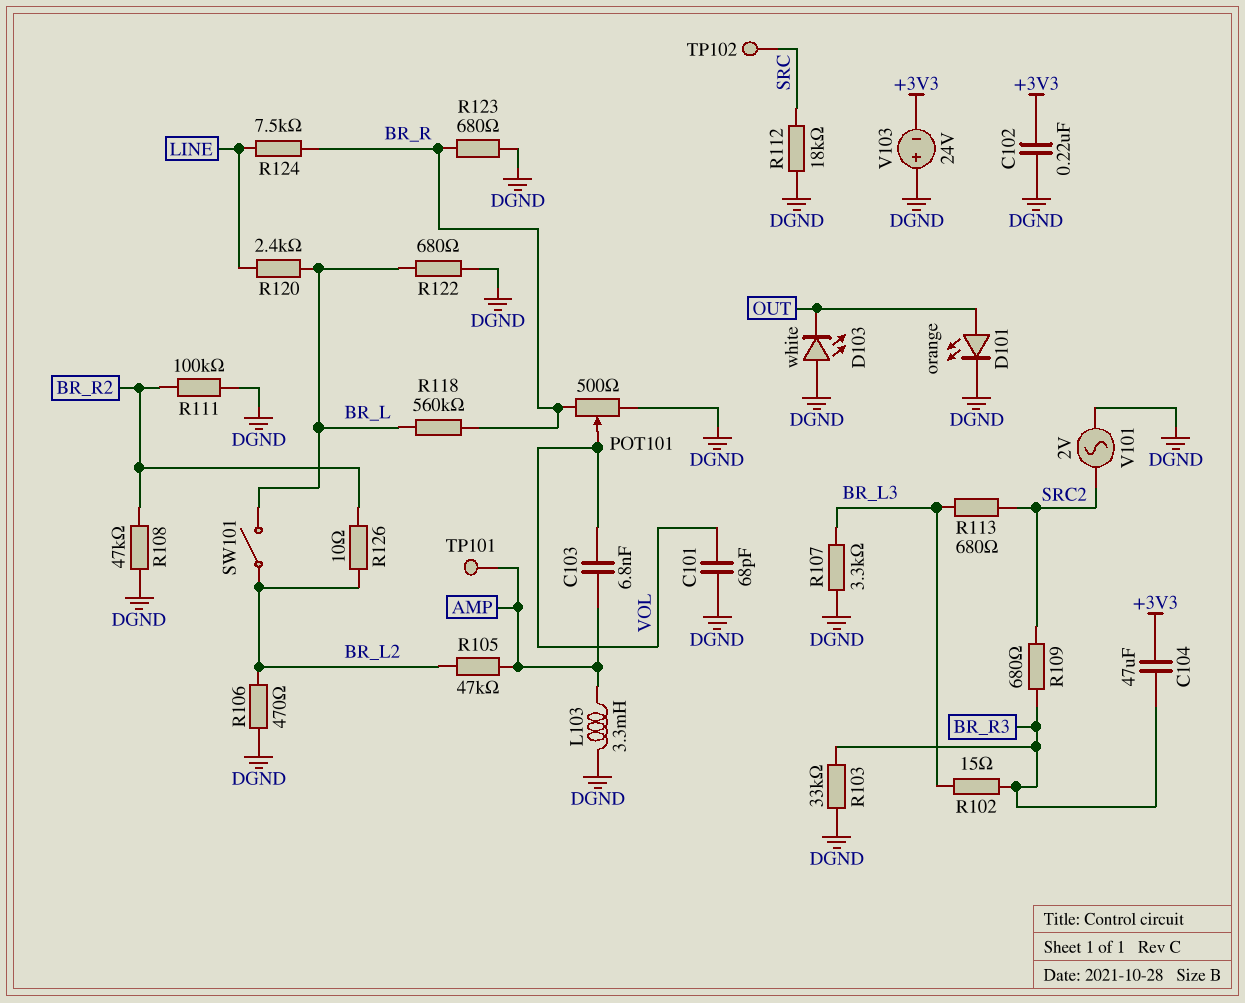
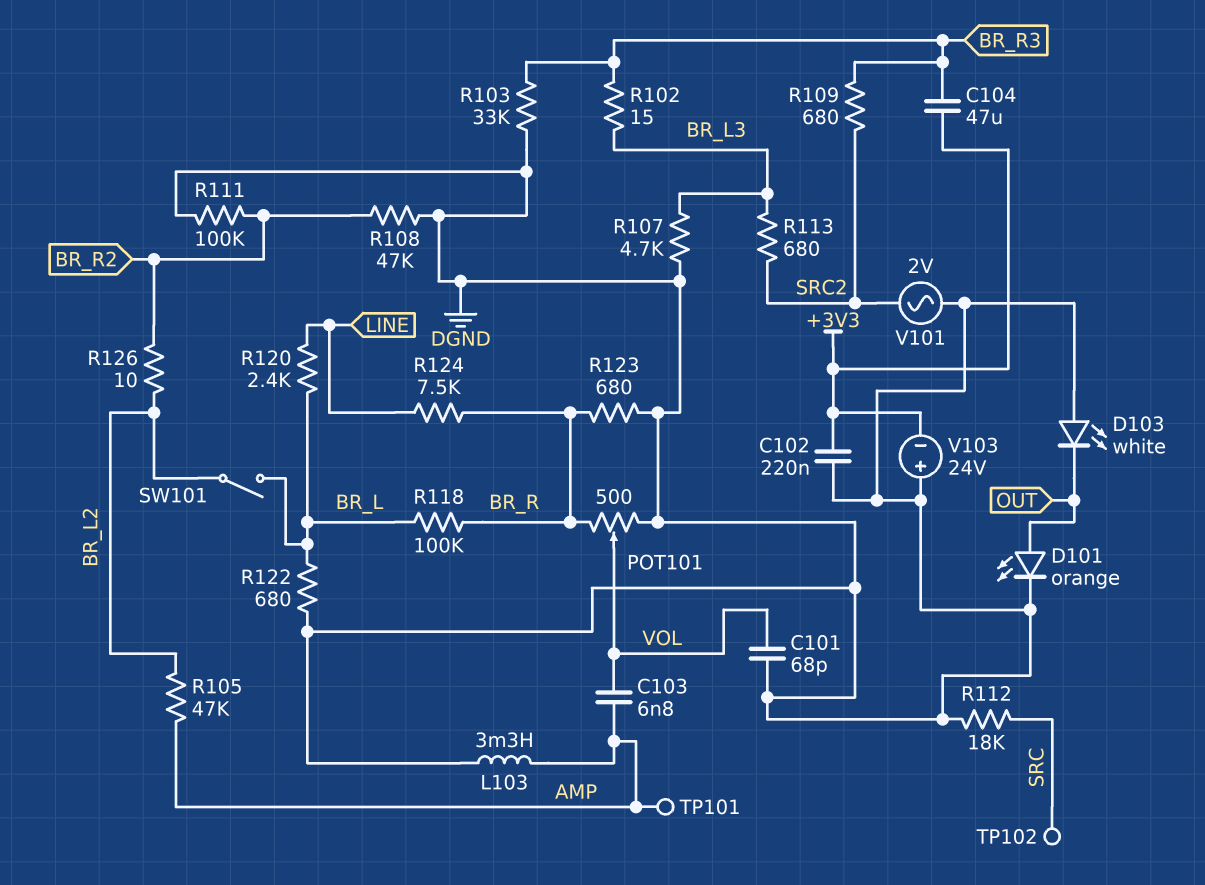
R106: 470 (BR_L2, DGND) -> none
R107: 3.3k (BR_L3, DGND) -> 4.7k (BR_L3, DGND)
R118: 560k (BR_L, BR_R) -> 100k (BR_L, BR_R)

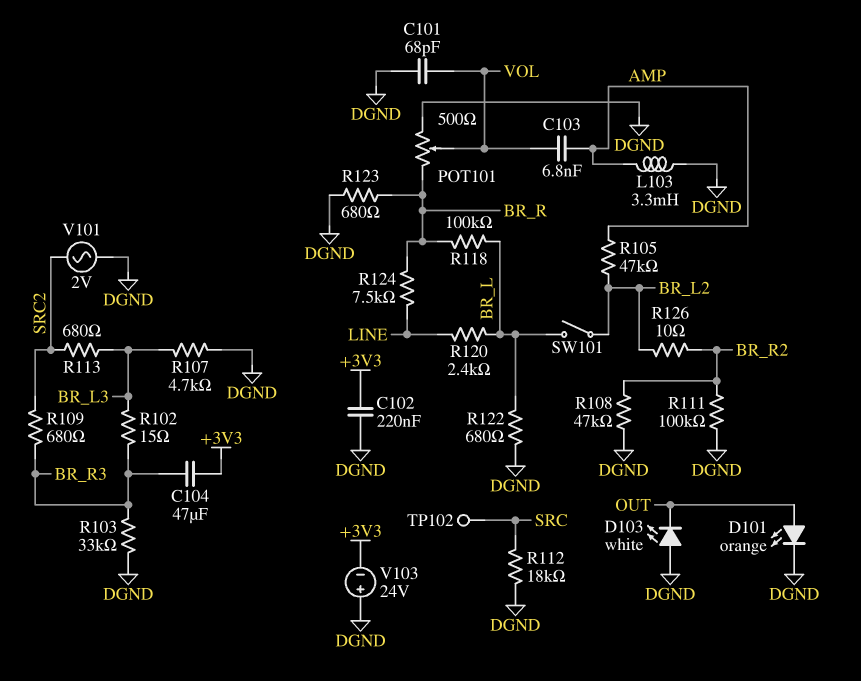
TP101: test point (AMP) -> none

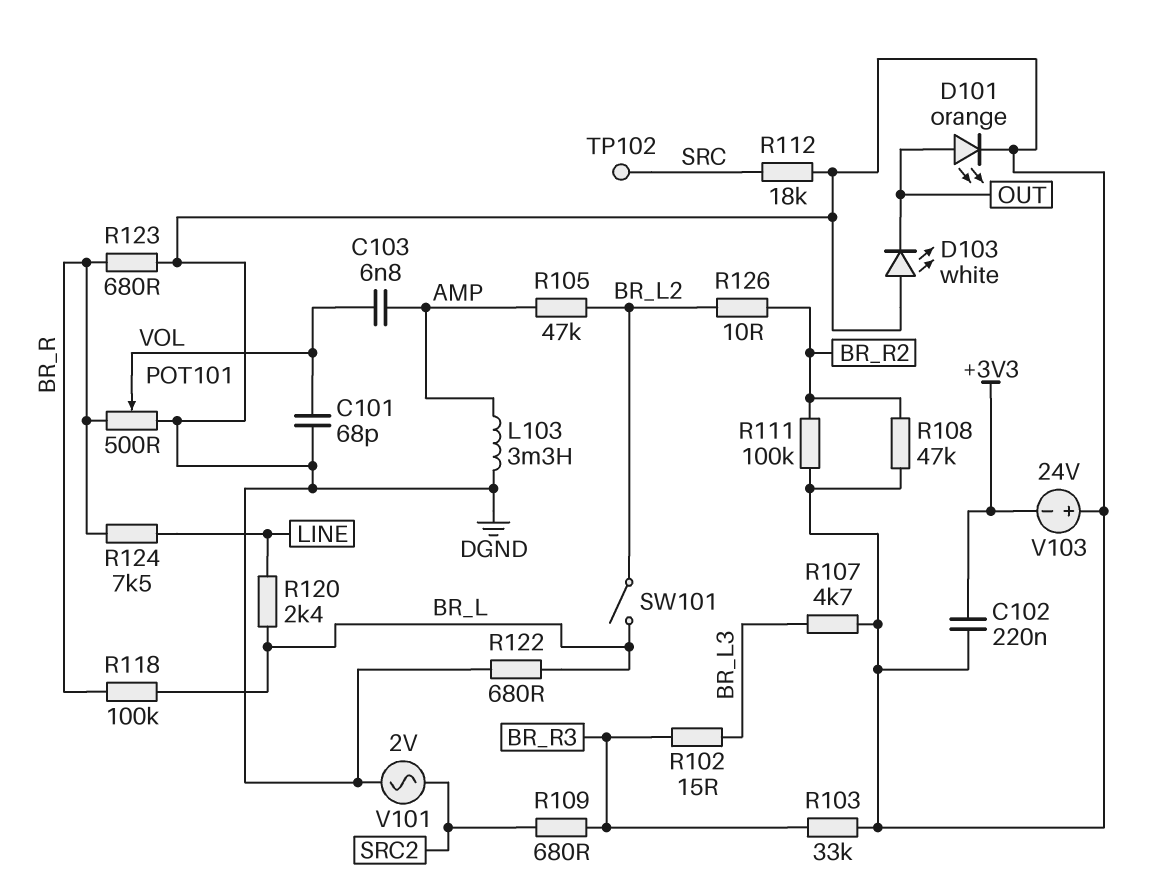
C104: 47uF (+3V3, BR_R3) -> none
R113: 680 (BR_L3, SRC2) -> none

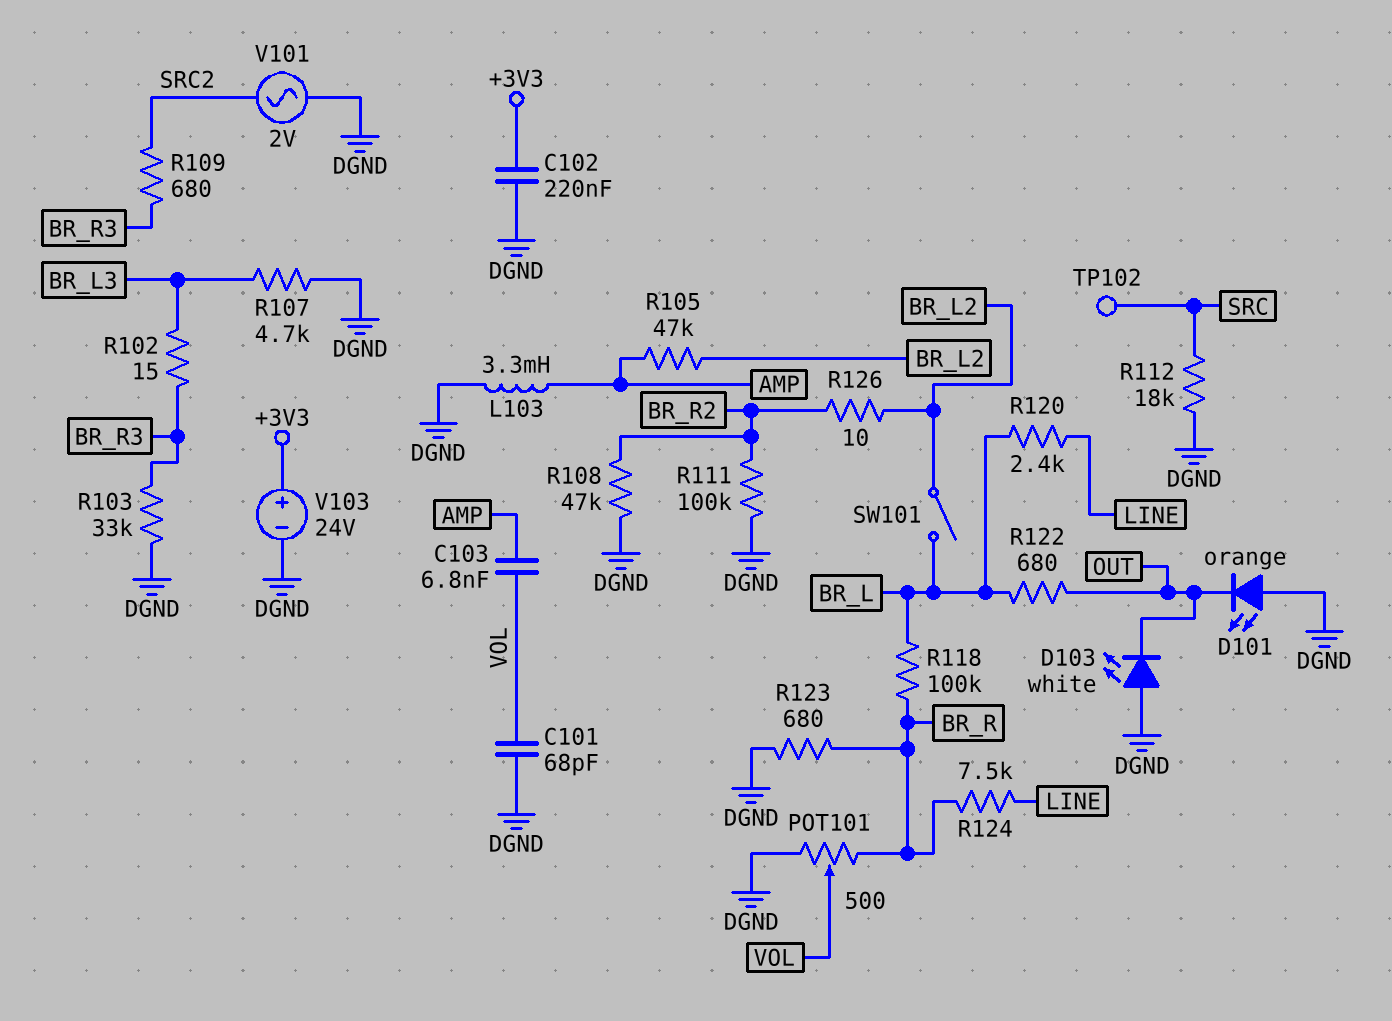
D101: LED orange (A OUT, K DGND) -> LED orange (A DGND, K OUT)
R122: 680 (BR_L, DGND) -> 680 (BR_L, OUT)
V103: 24V (plus DGND, minus +3V3) -> 24V (plus +3V3, minus DGND)

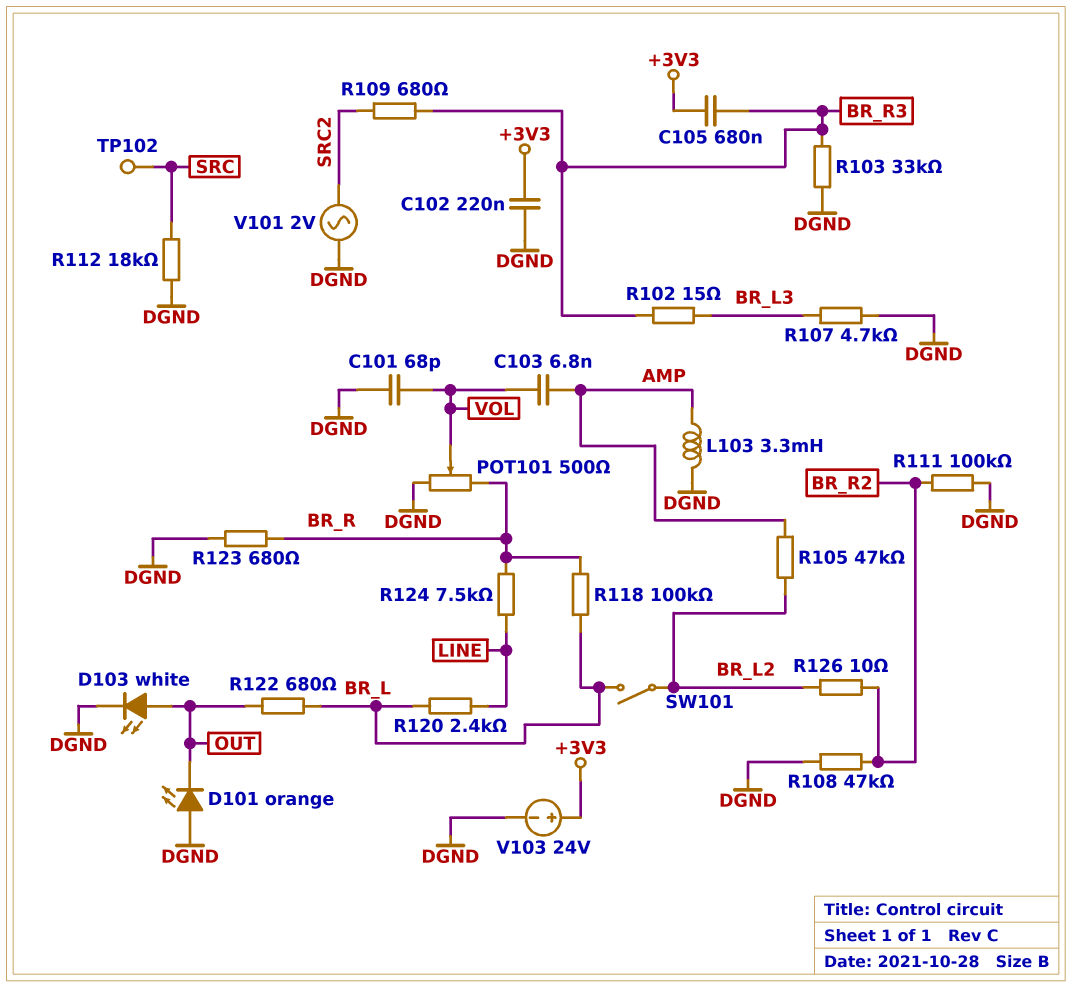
C105: none -> 680nF (+3V3, BR_R3)
D103: LED white (A DGND, K OUT) -> LED white (A OUT, K DGND)

